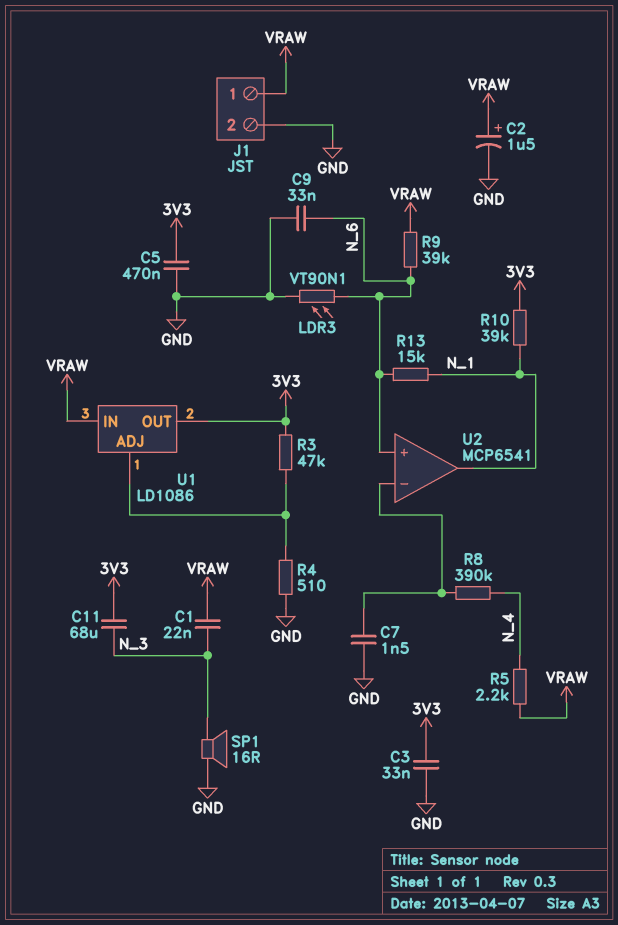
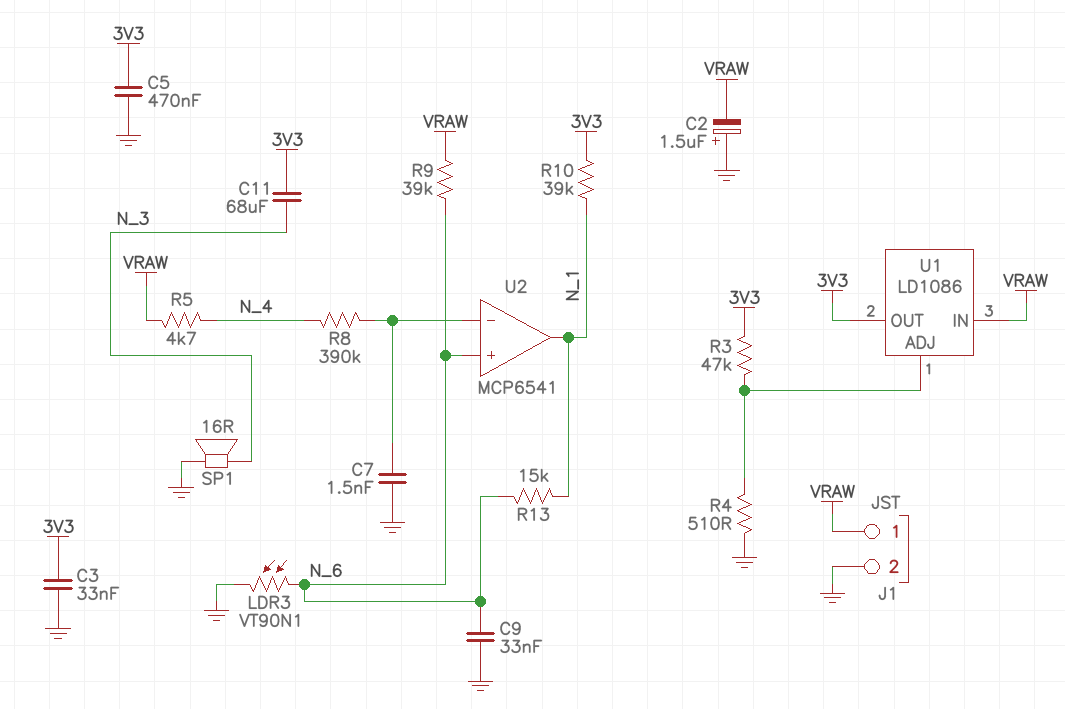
C1: 22nF (N_3, VRAW) -> none
C2: 1.5uF (plus VRAW, minus GND) -> 1.5uF (plus GND, minus VRAW)
R5: 2.2k (N_4, VRAW) -> 4.7k (N_4, VRAW)

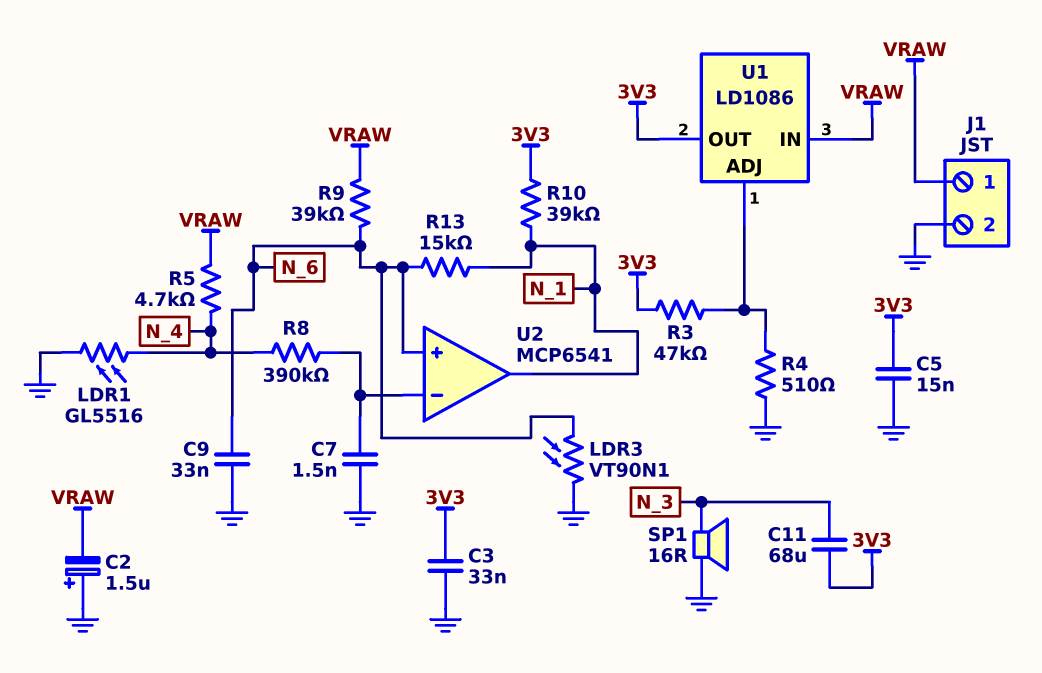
C5: 470nF (3V3, GND) -> 15nF (3V3, GND)
LDR1: none -> GL5516 (GND, N_4)

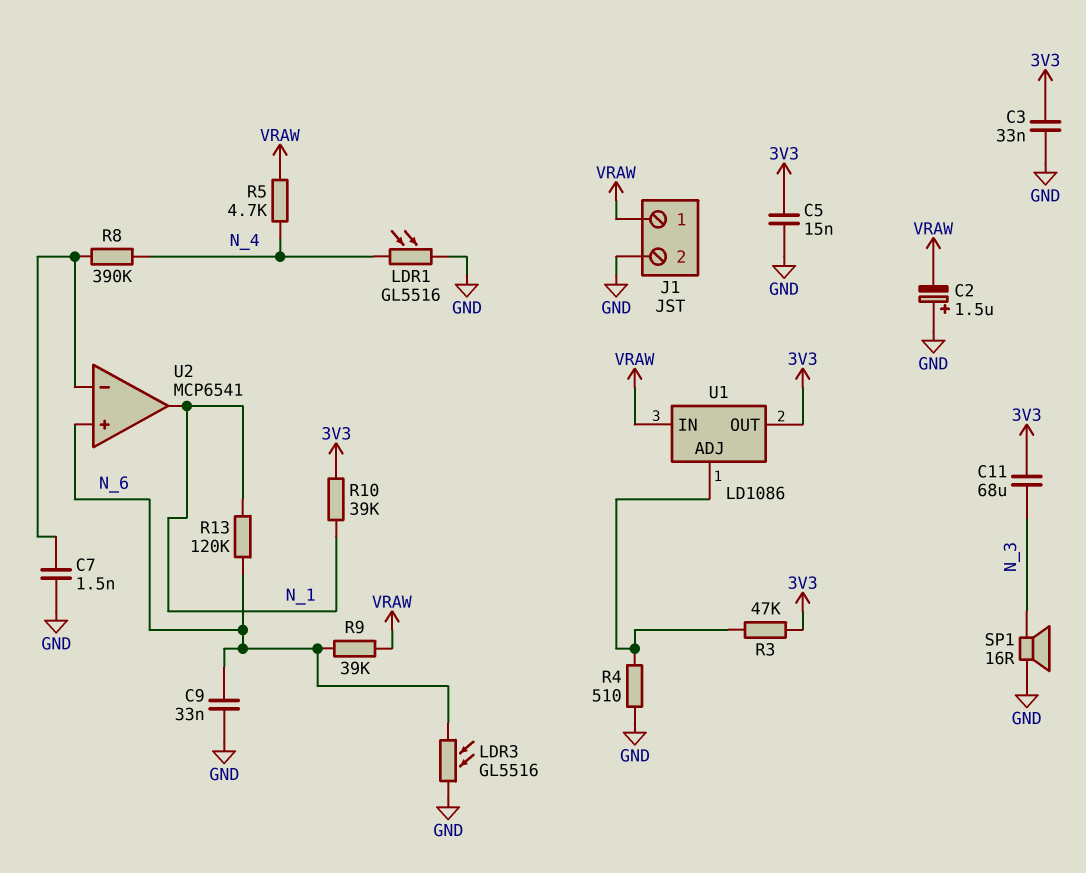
LDR3: VT90N1 (GND, N_6) -> GL5516 (GND, N_6)
R13: 15k (N_1, N_6) -> 120k (N_1, N_6)

